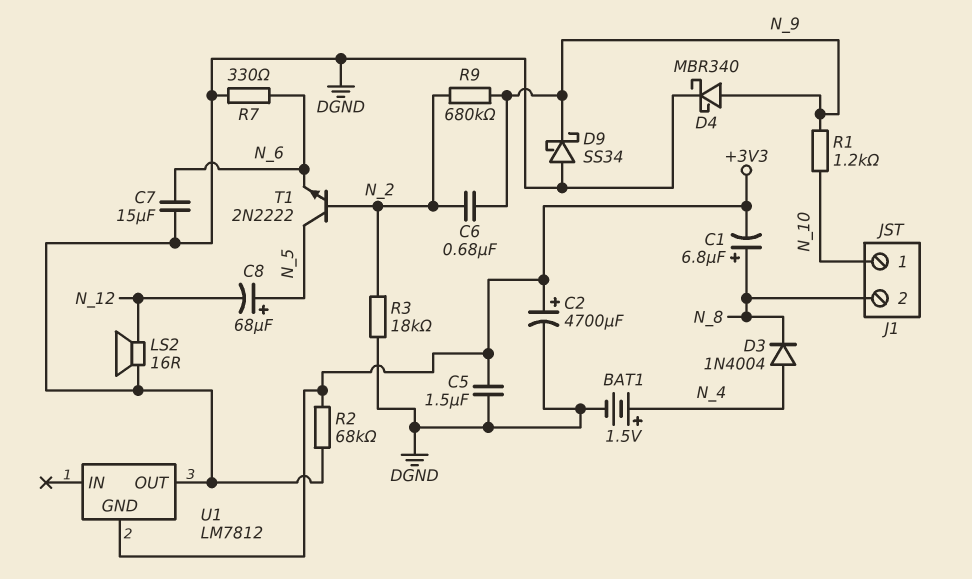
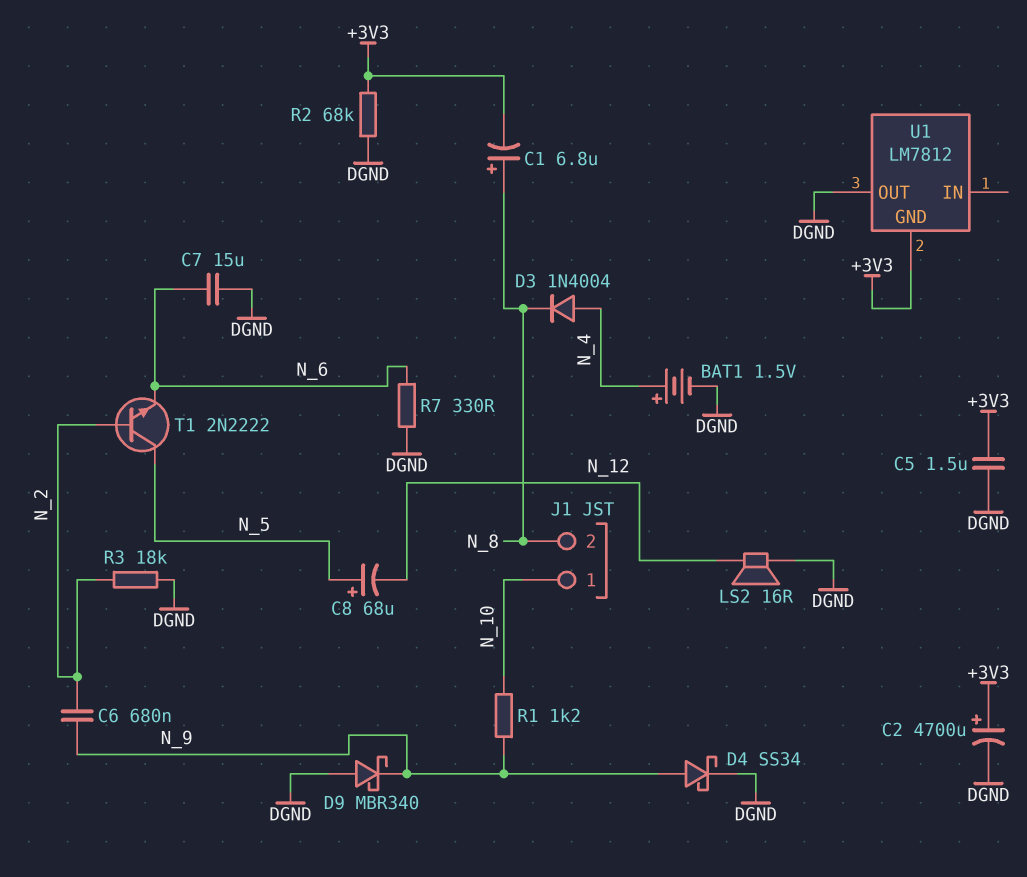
D4: schottky MBR340 (A N_9, K DGND) -> schottky SS34 (A N_9, K DGND)
D9: schottky SS34 (A DGND, K N_9) -> schottky MBR340 (A DGND, K N_9)
R9: 680k (N_2, N_9) -> none

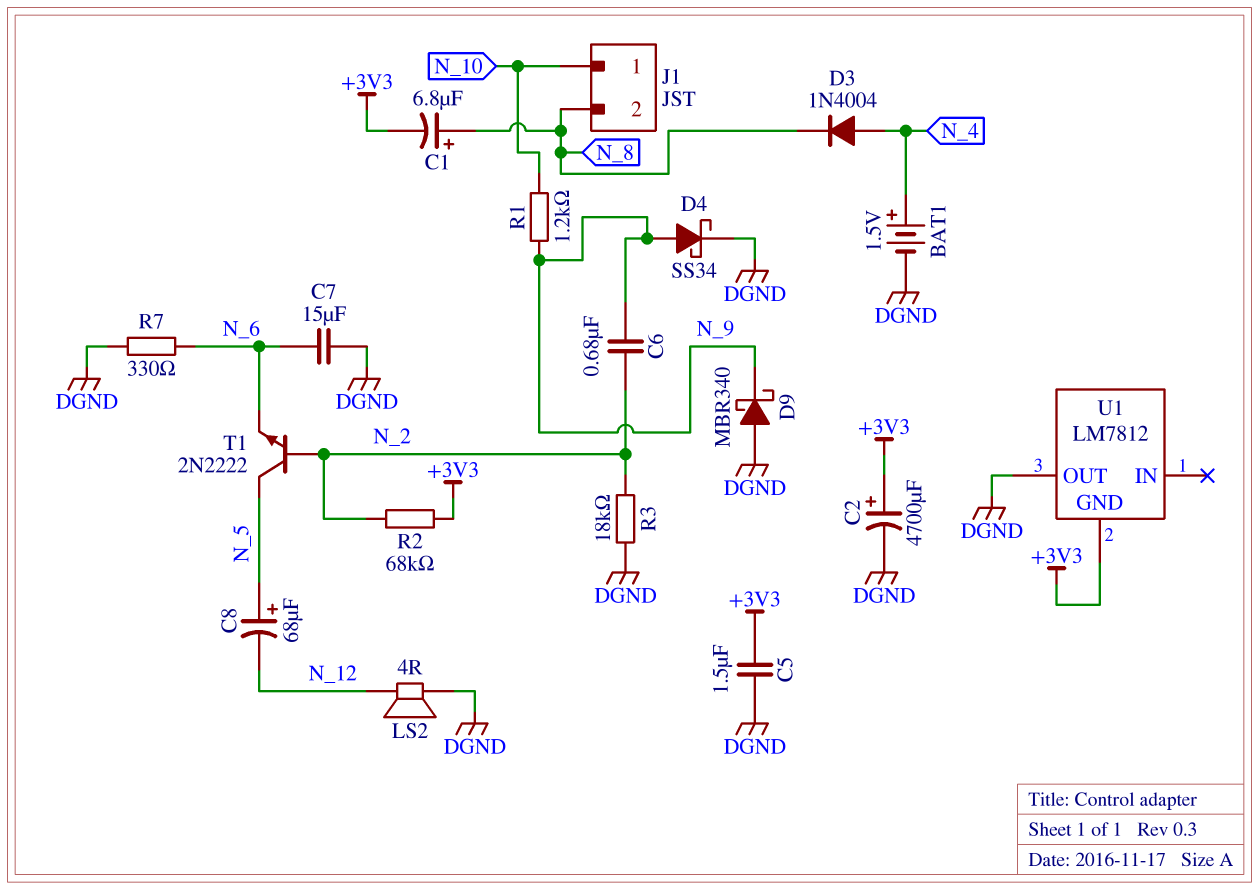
LS2: speaker 16R (DGND, N_12) -> speaker 4R (DGND, N_12)
R2: 68k (+3V3, DGND) -> 68k (+3V3, N_2)

